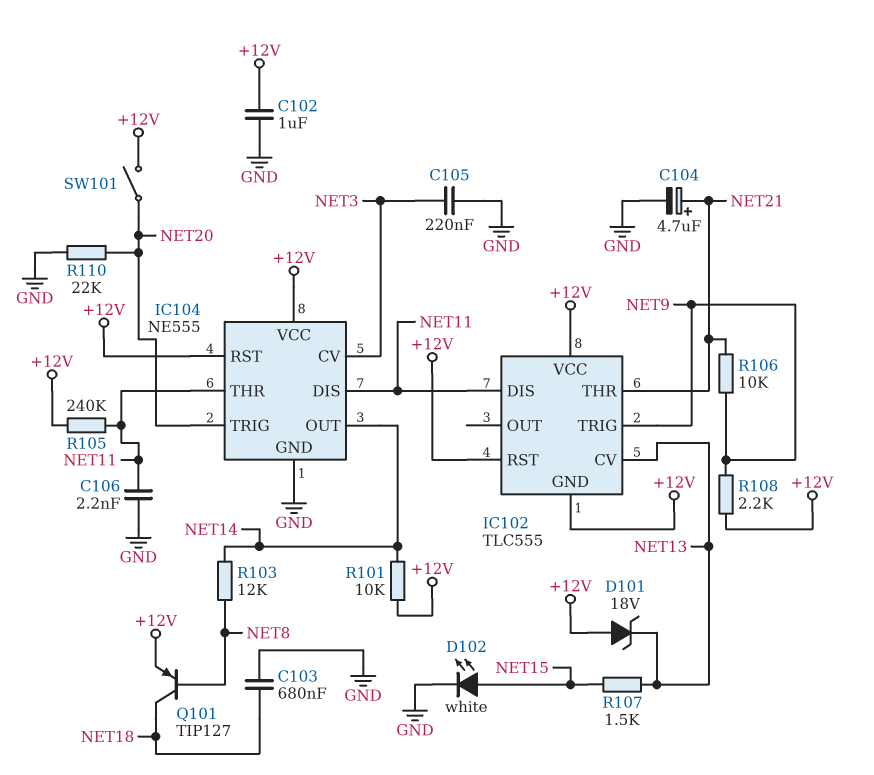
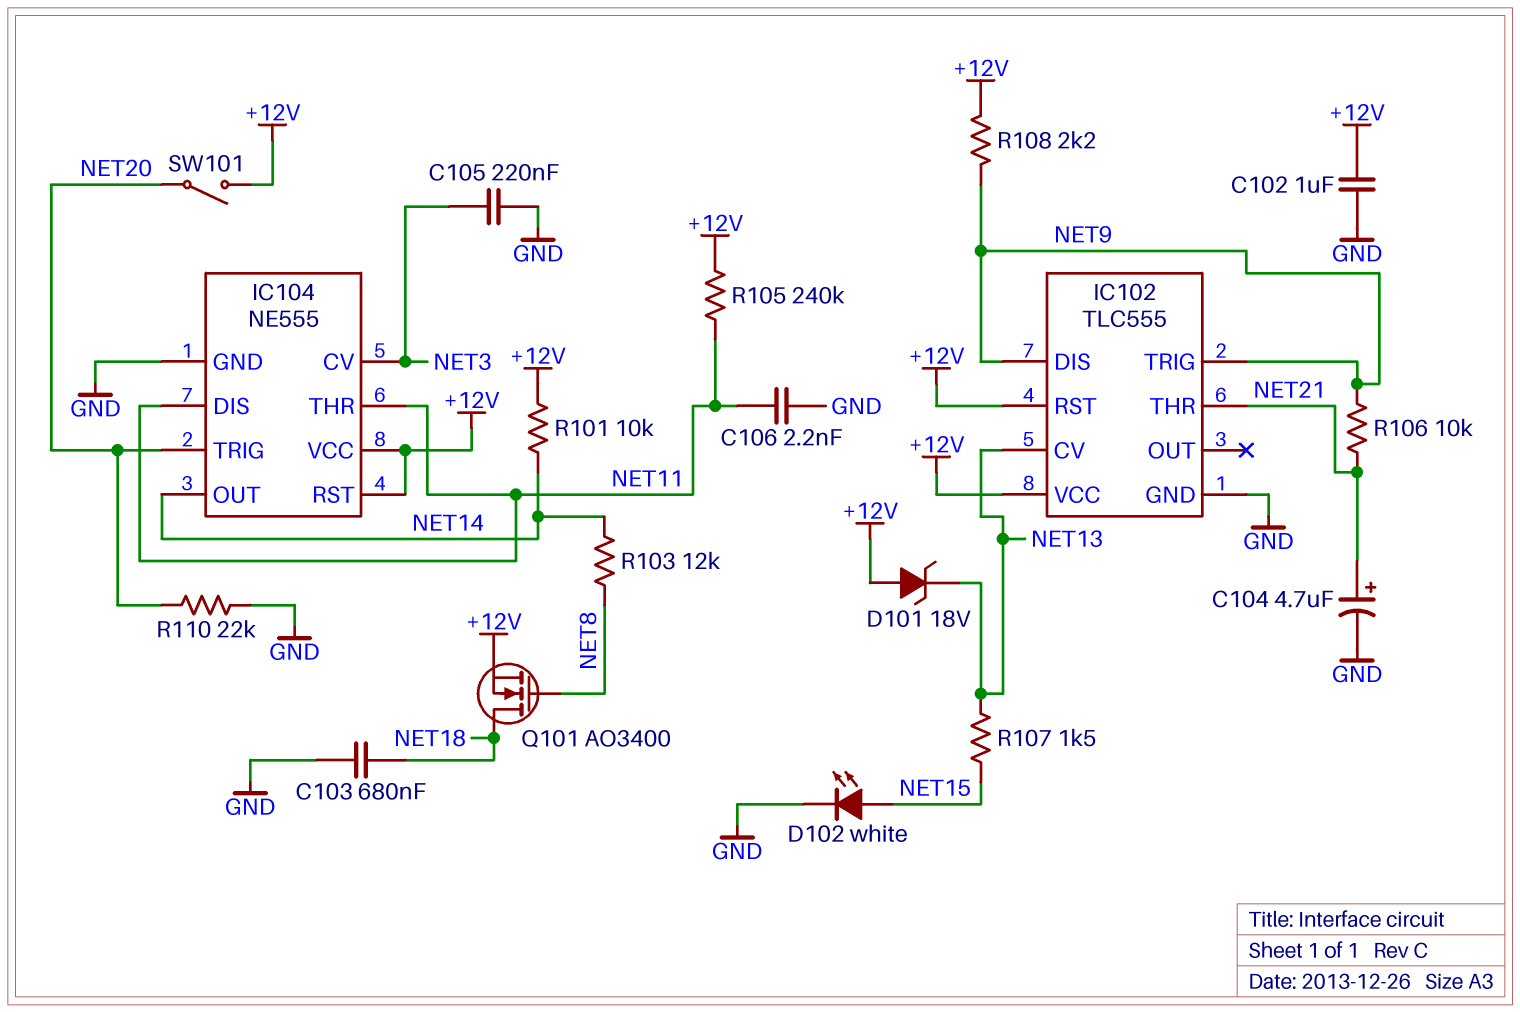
IC102 pin DIS: NET11 -> NET9
IC102 pin GND: +12V -> GND
Q101: PNP TIP127 (B NET8, C NET18, E +12V) -> NMOS AO3400 (G NET8, D NET18, S +12V)

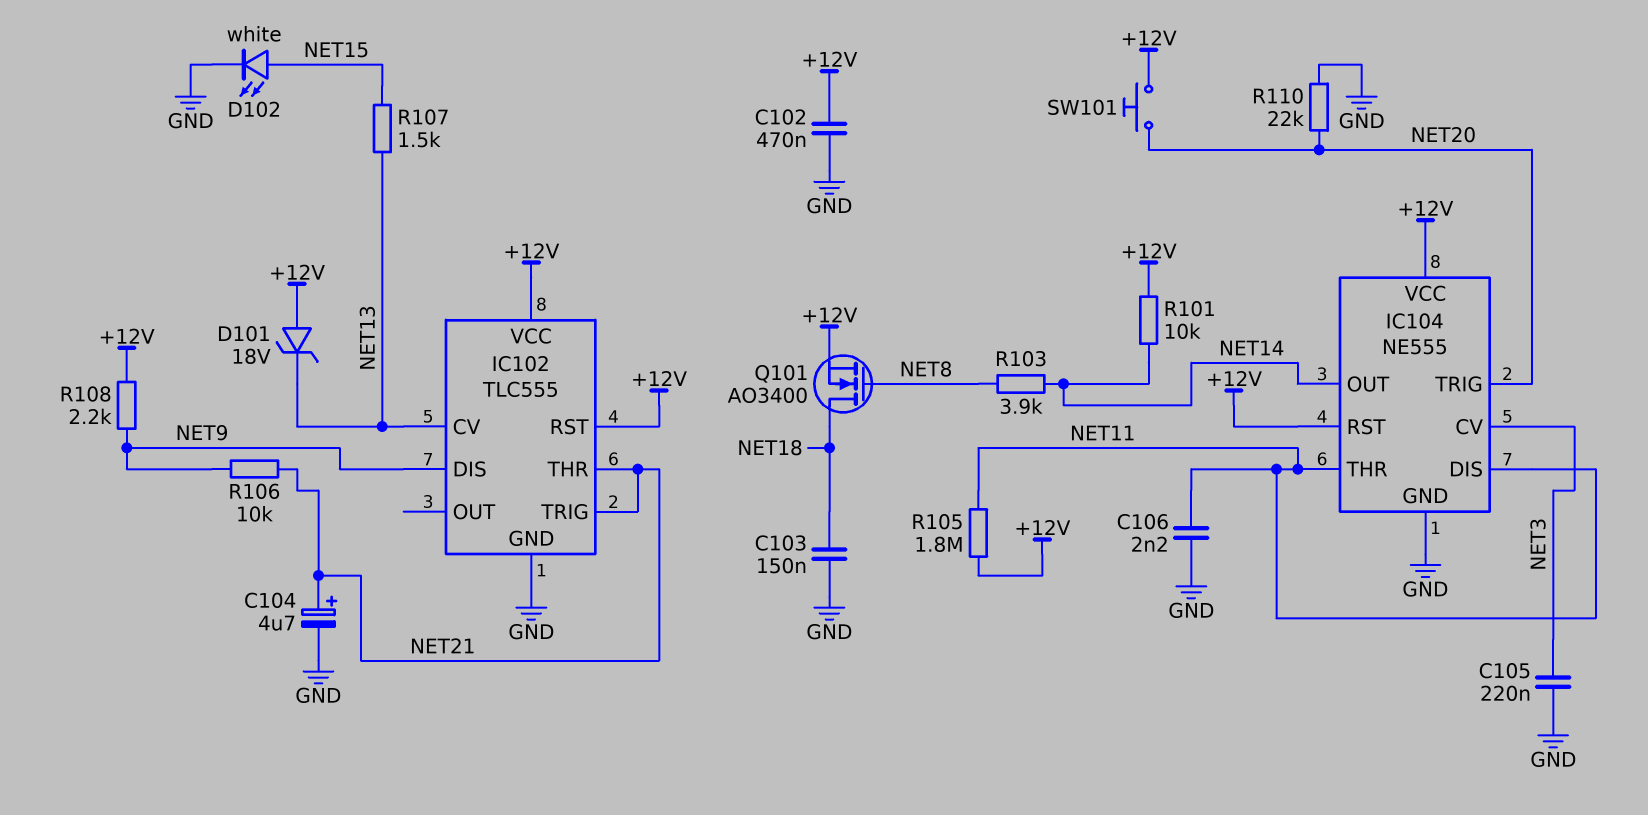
C102: 1uF (+12V, GND) -> 470nF (+12V, GND)
C103: 680nF (GND, NET18) -> 150nF (GND, NET18)
IC102 pin TRIG: NET9 -> NET21
R103: 12k (NET8, NET14) -> 3.9k (NET8, NET14)
R105: 240k (+12V, NET11) -> 1.8M (+12V, NET11)
SW101: switch (+12V, NET20) -> button (+12V, NET20)

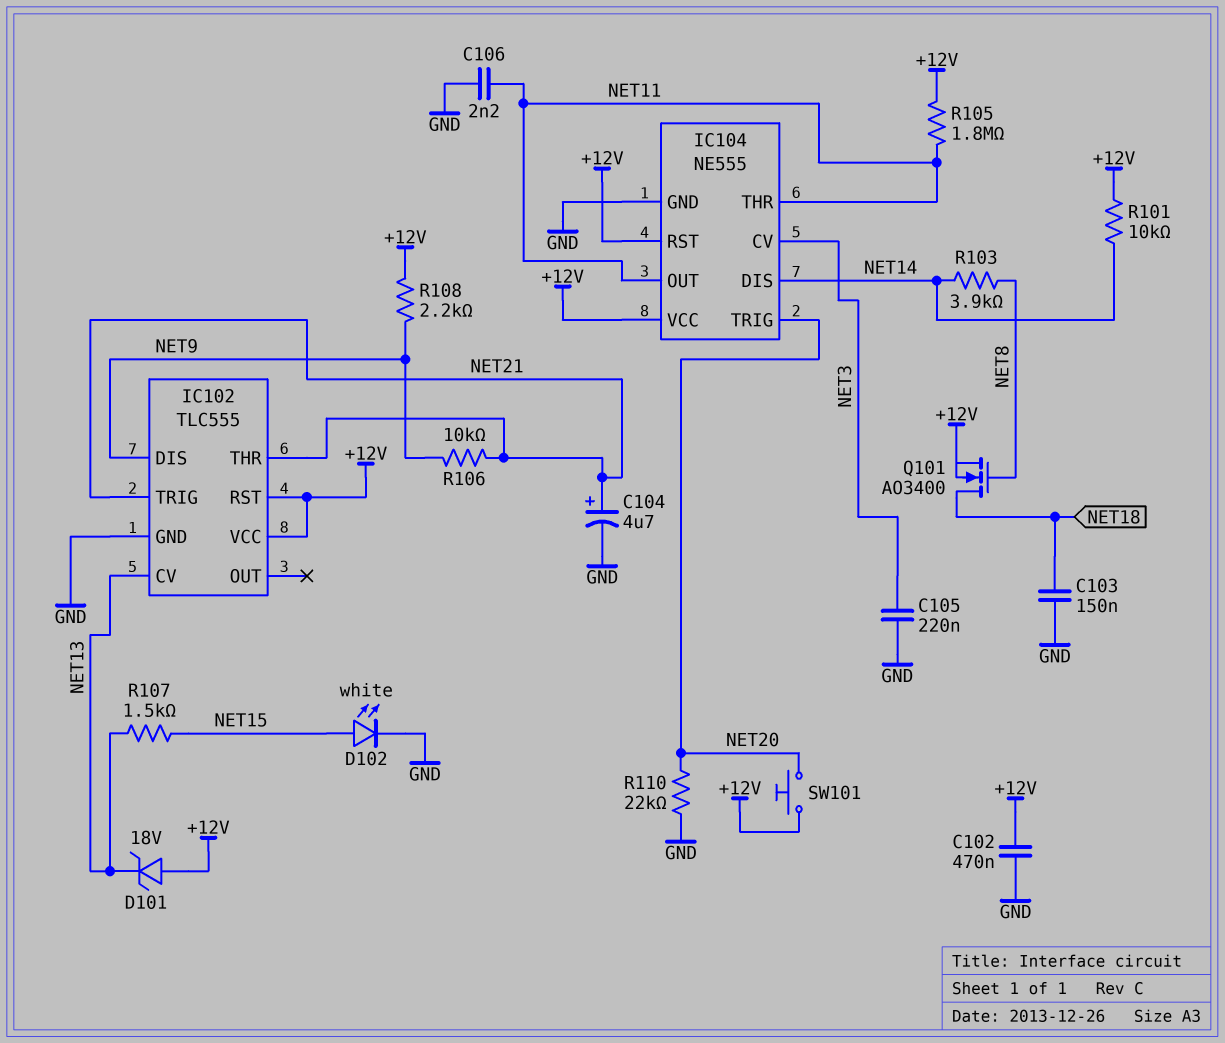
IC104 pin DIS: NET11 -> NET14
IC104 pin OUT: NET14 -> NET11

